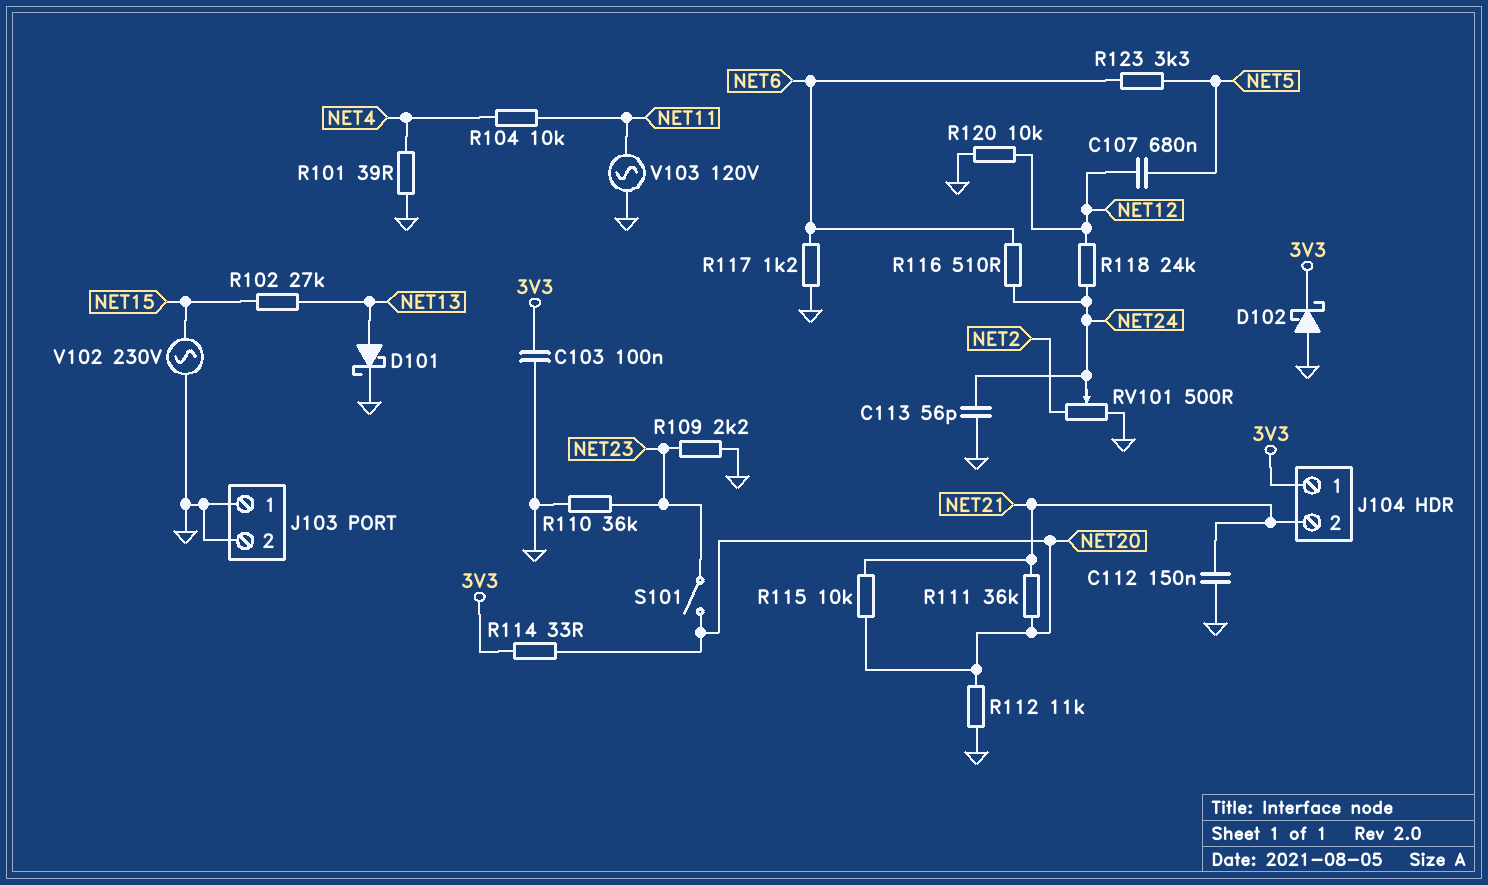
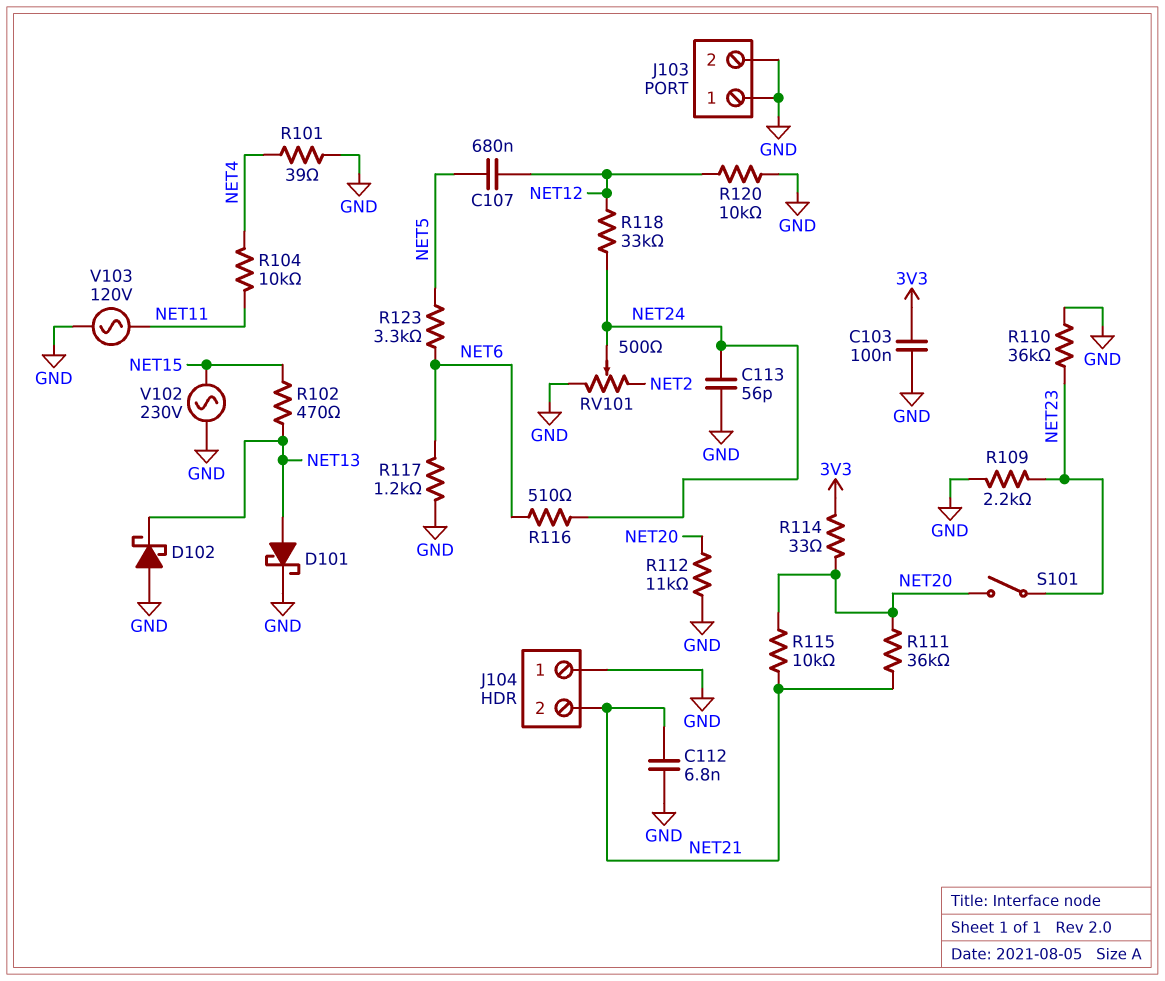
C112: 150nF (GND, NET21) -> 6.8nF (GND, NET21)
D102: schottky (A GND, K 3V3) -> schottky (A GND, K NET13)
J104 pin 1: 3V3 -> GND
R102: 27k (NET13, NET15) -> 470 (NET13, NET15)
R118: 24k (NET12, NET24) -> 33k (NET12, NET24)

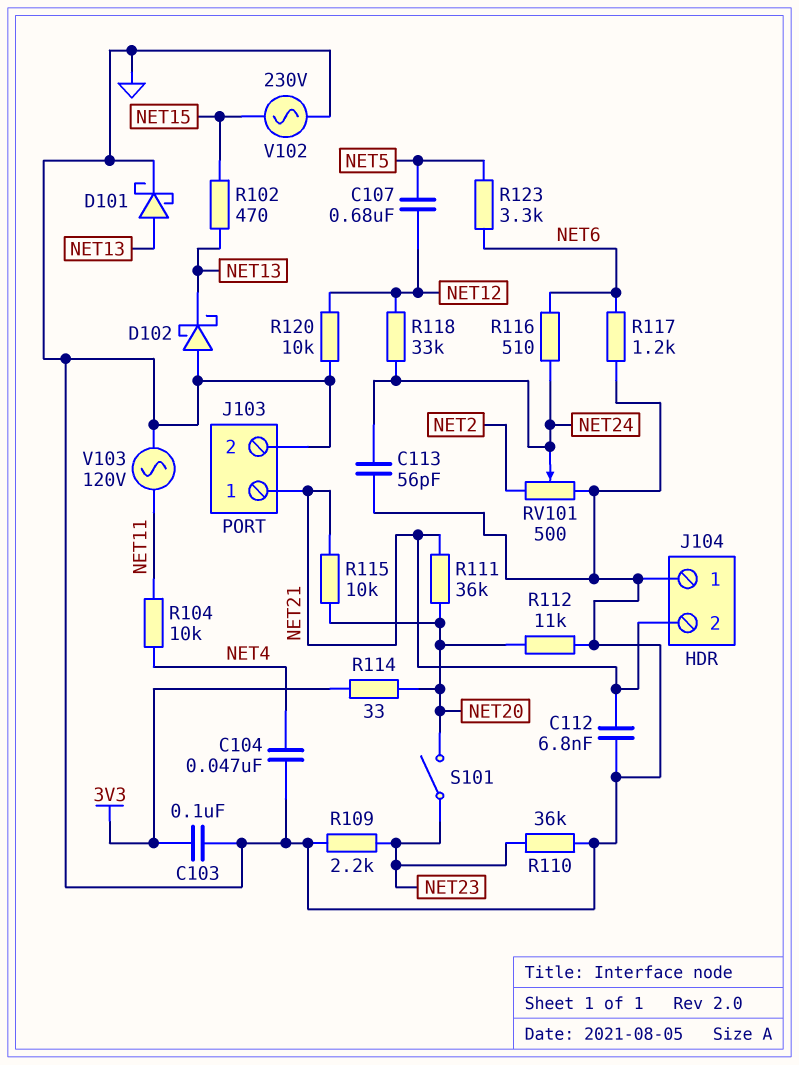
C104: none -> 47nF (GND, NET4)
J103 pin 1: GND -> NET21
R101: 39 (GND, NET4) -> none

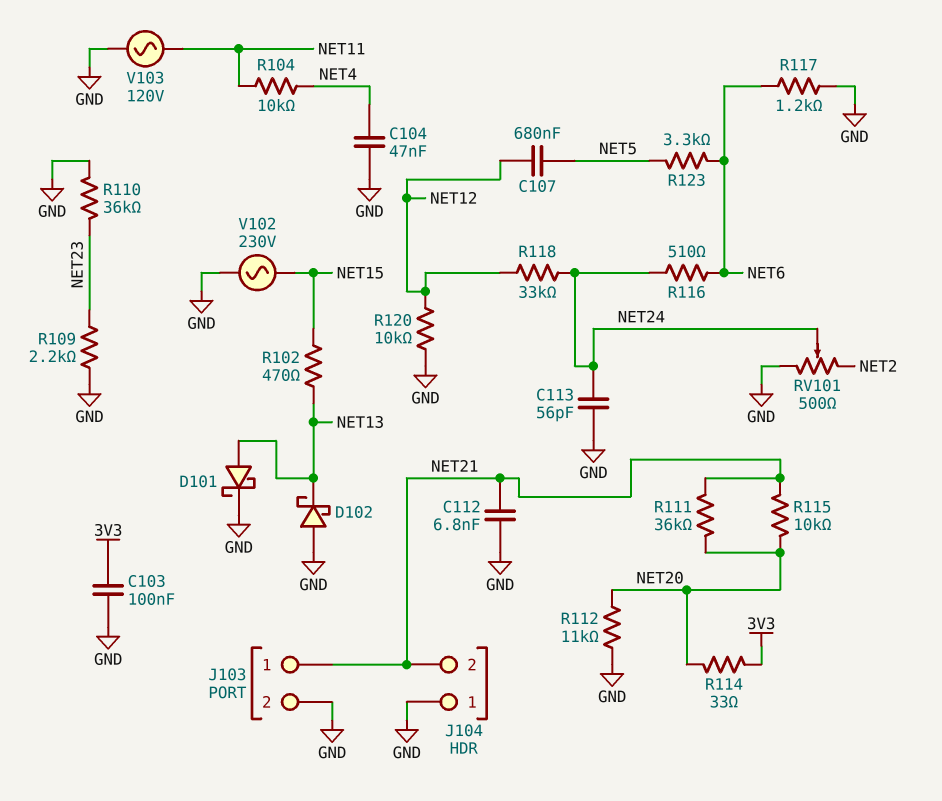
S101: switch (NET20, NET23) -> none

